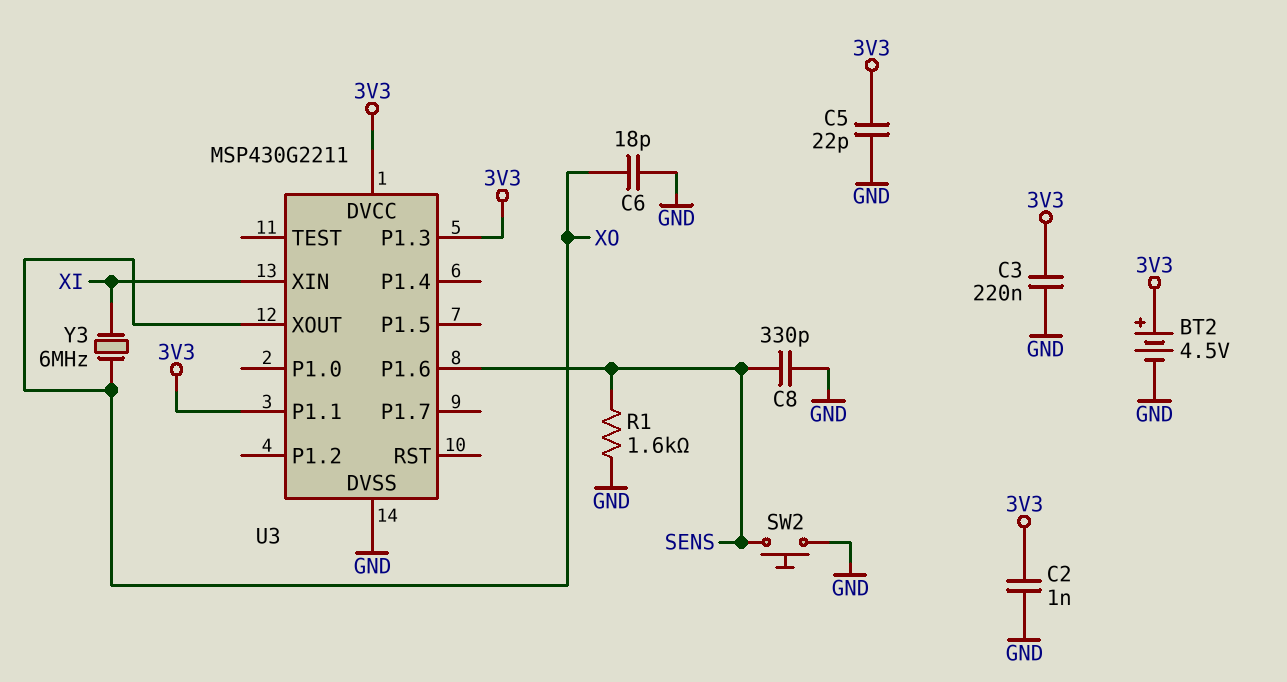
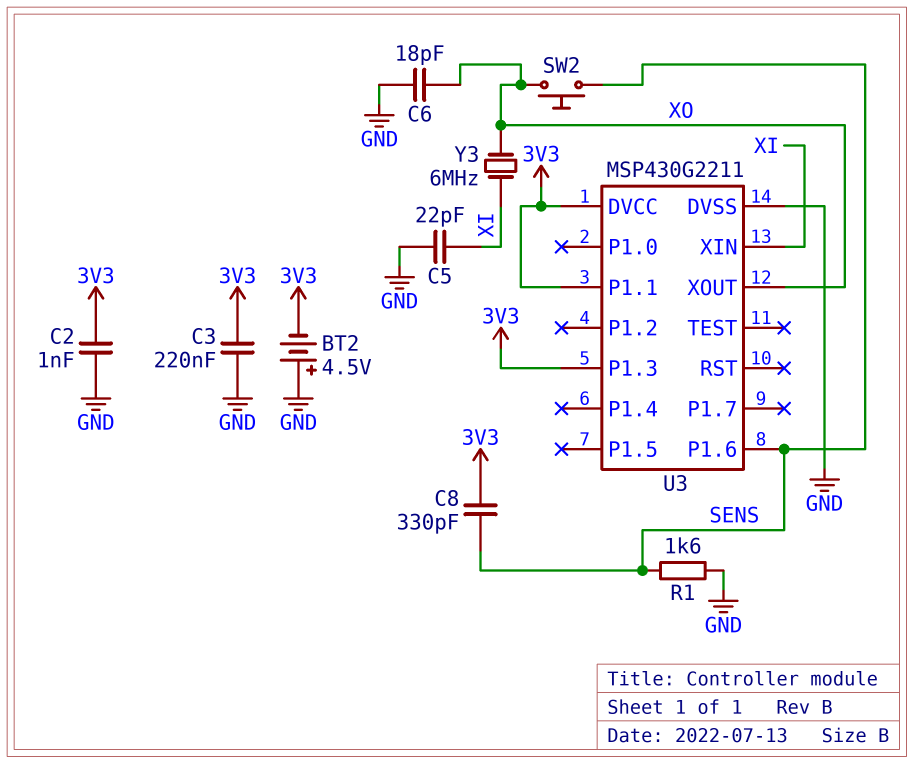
BT2: 4.5V (plus 3V3, minus GND) -> 4.5V (plus GND, minus 3V3)
C5: 22pF (3V3, GND) -> 22pF (GND, XI)
C8: 330pF (GND, SENS) -> 330pF (3V3, SENS)
SW2: button (GND, SENS) -> button (SENS, XO)

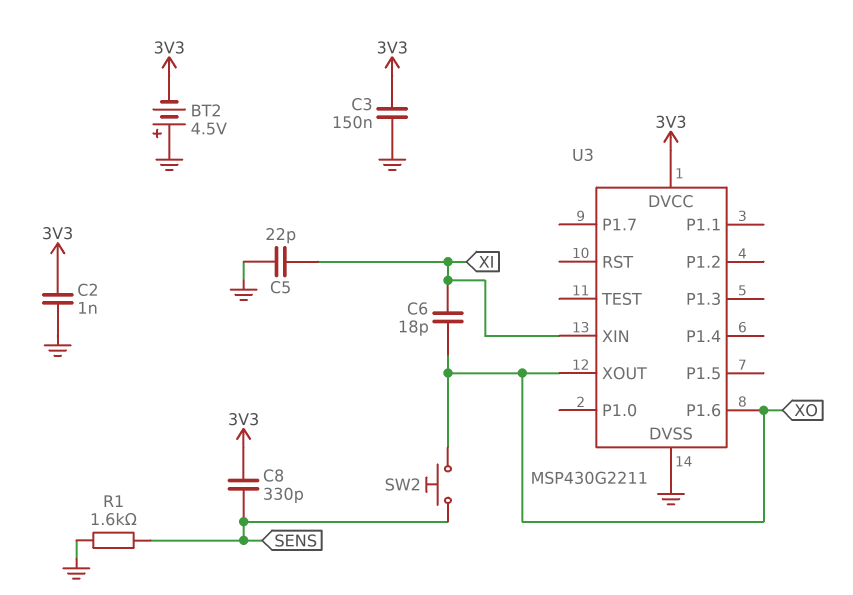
C3: 220nF (3V3, GND) -> 150nF (3V3, GND)
C6: 18pF (GND, XO) -> 18pF (XI, XO)
U3 pin P1.1: 3V3 -> none
U3 pin P1.3: 3V3 -> none
U3 pin P1.6: SENS -> XO
Y3: 6MHz (XI, XO) -> none

